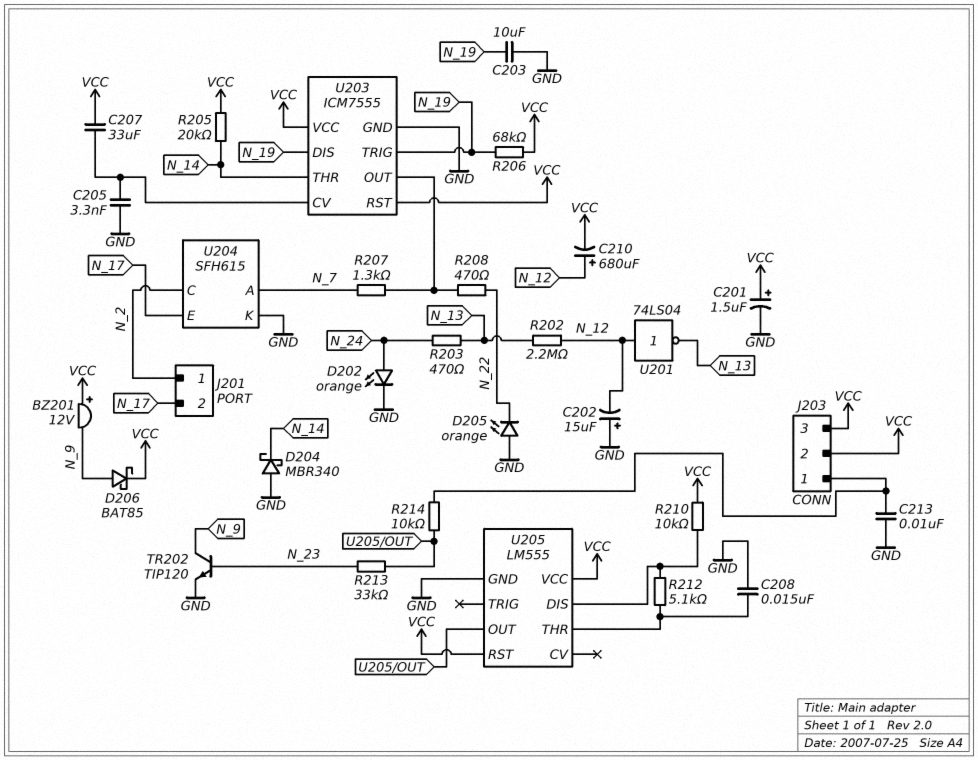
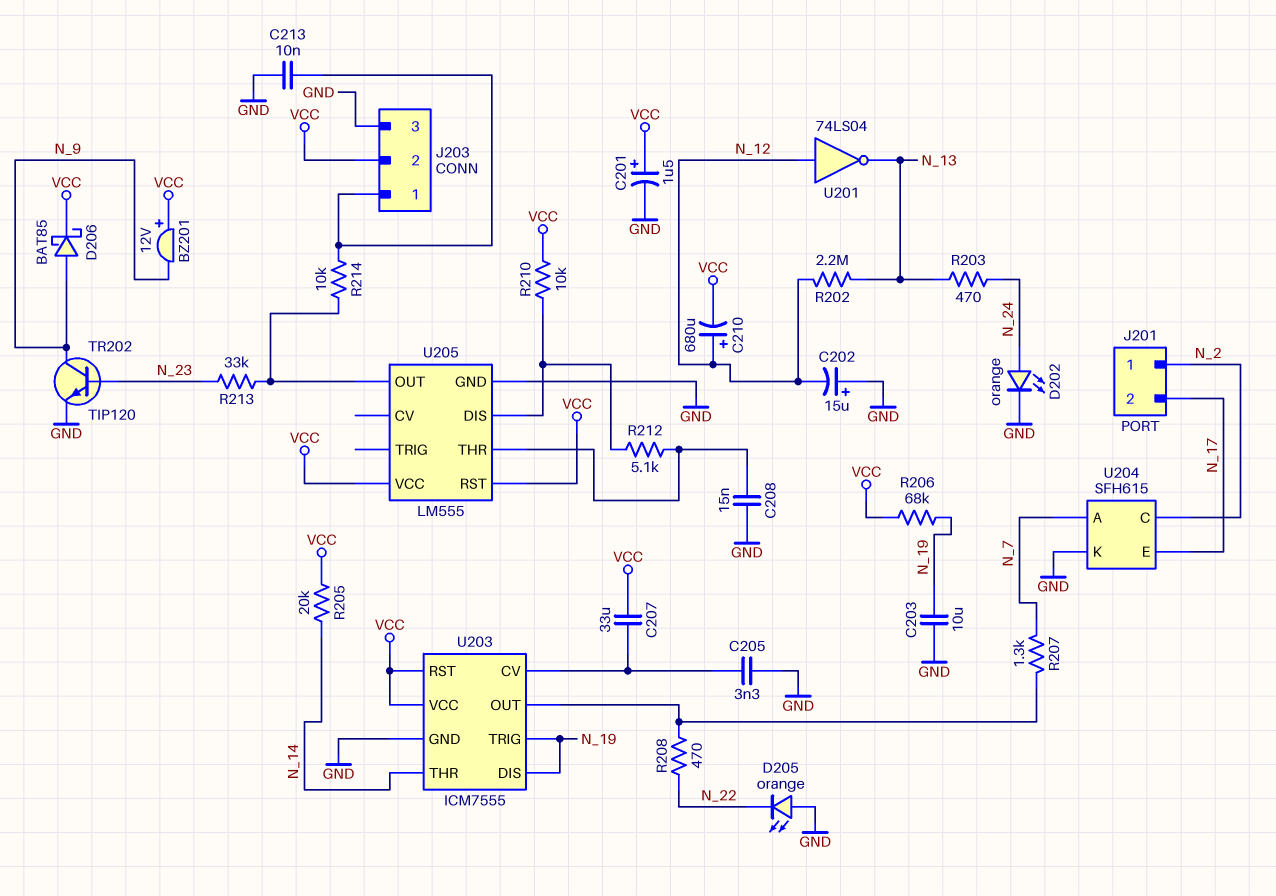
D204: schottky MBR340 (A GND, K N_14) -> none
J203 pin 3: VCC -> GND

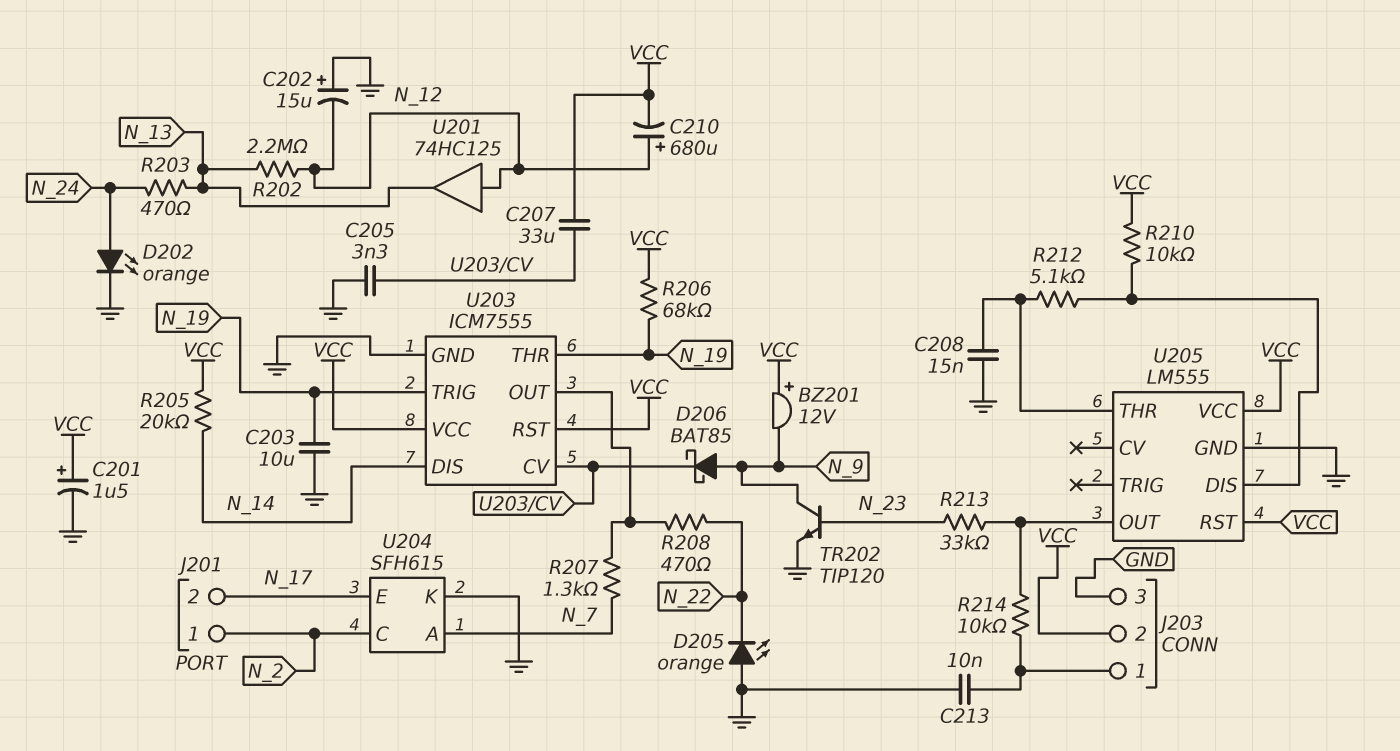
D206: schottky BAT85 (A N_9, K VCC) -> schottky BAT85 (A N_9, K U203/CV)
U201: NOT 74LS04 (in N_12, out N_13) -> buffer 74HC125 (in N_12, out N_13)
U203 pin DIS: N_19 -> N_14
U203 pin THR: N_14 -> N_19

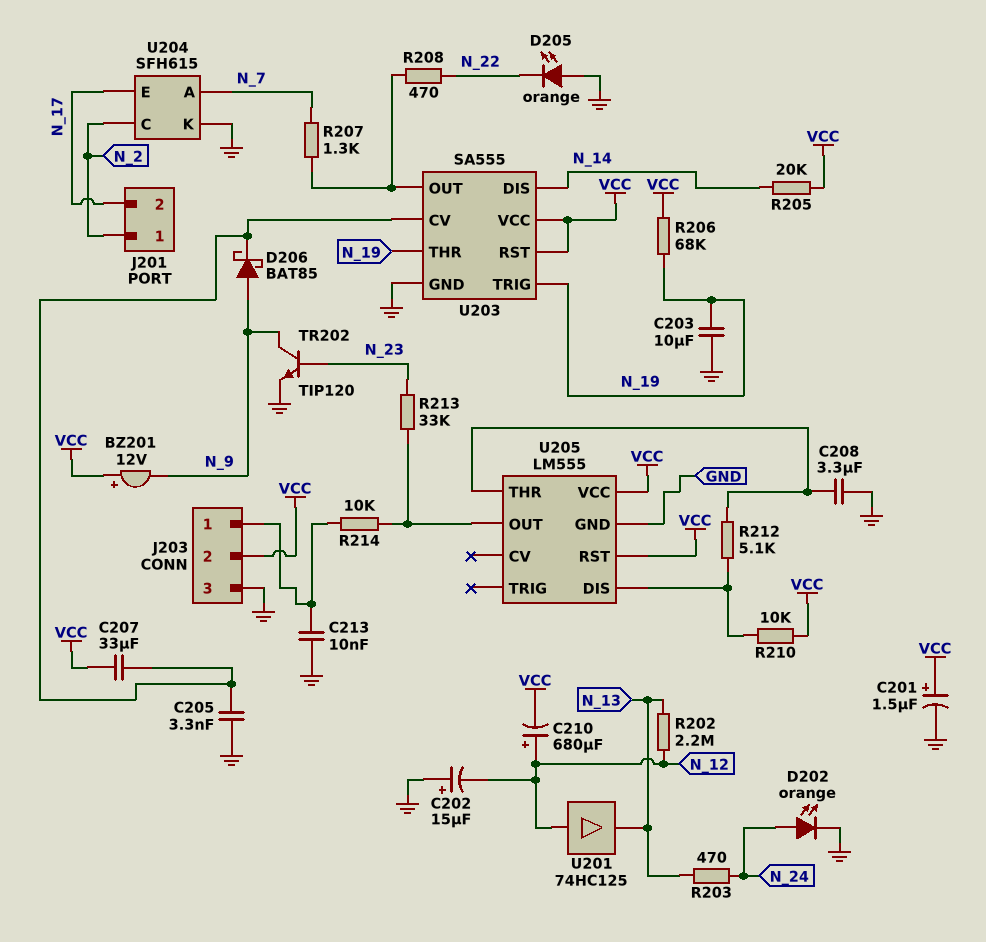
C208: 15nF (GND, U205/THR) -> 3.3uF (GND, U205/THR)
U203: ICM7555 -> SA555

